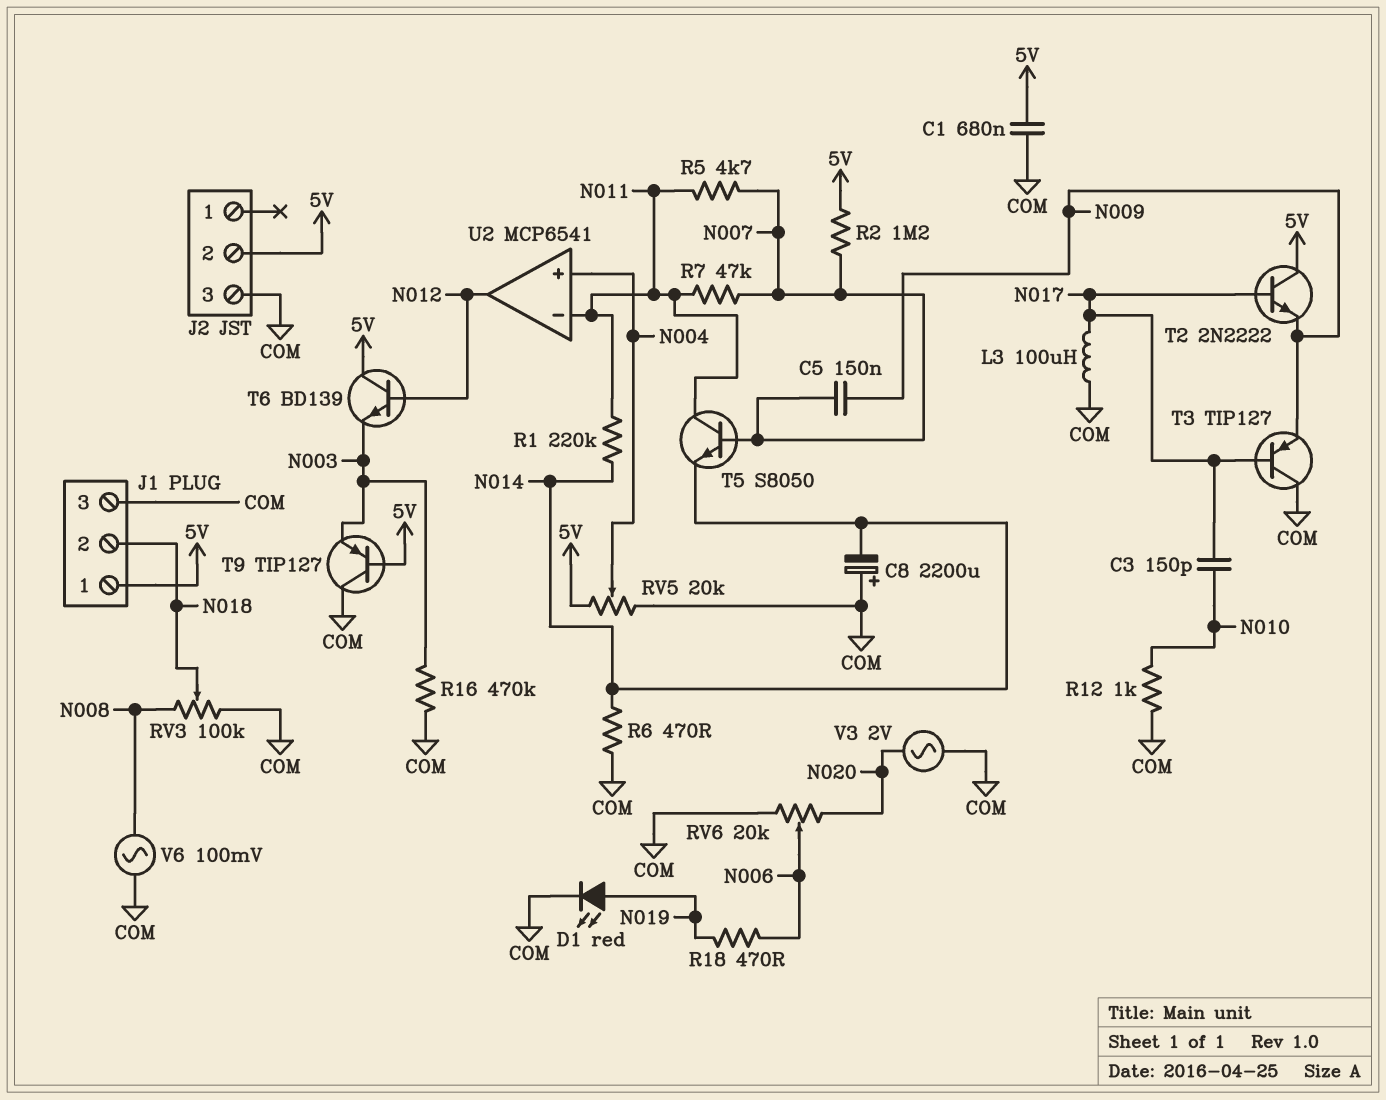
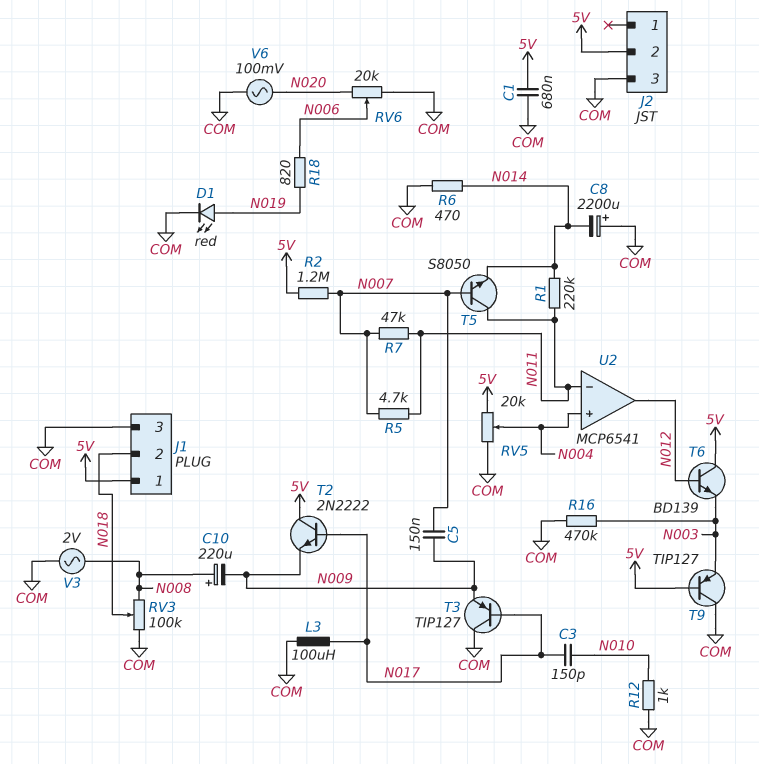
C10: none -> 220uF (plus N008, minus N009)
R18: 470 (N006, N019) -> 820 (N006, N019)
V3: AC 2V (COM, N020) -> AC 2V (COM, N008)
V6: AC 100mV (COM, N008) -> AC 100mV (COM, N020)

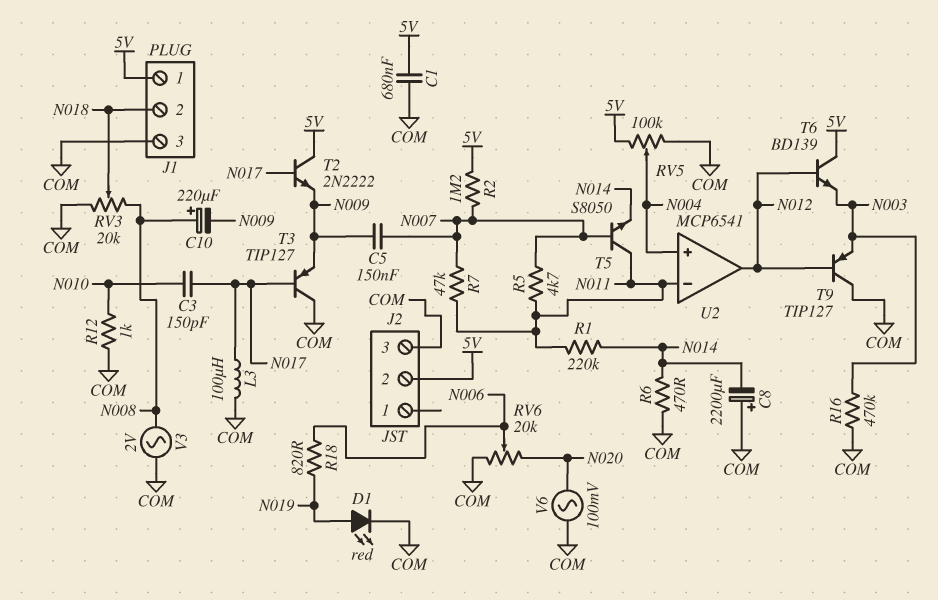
RV3: 100k (COM, N008, wiper N018) -> 20k (COM, N008, wiper N018)
RV5: 20k (5V, COM, wiper N004) -> 100k (5V, COM, wiper N004)
T9: PNP TIP127 (B 5V, C COM, E N003) -> PNP TIP127 (B N012, C COM, E N003)

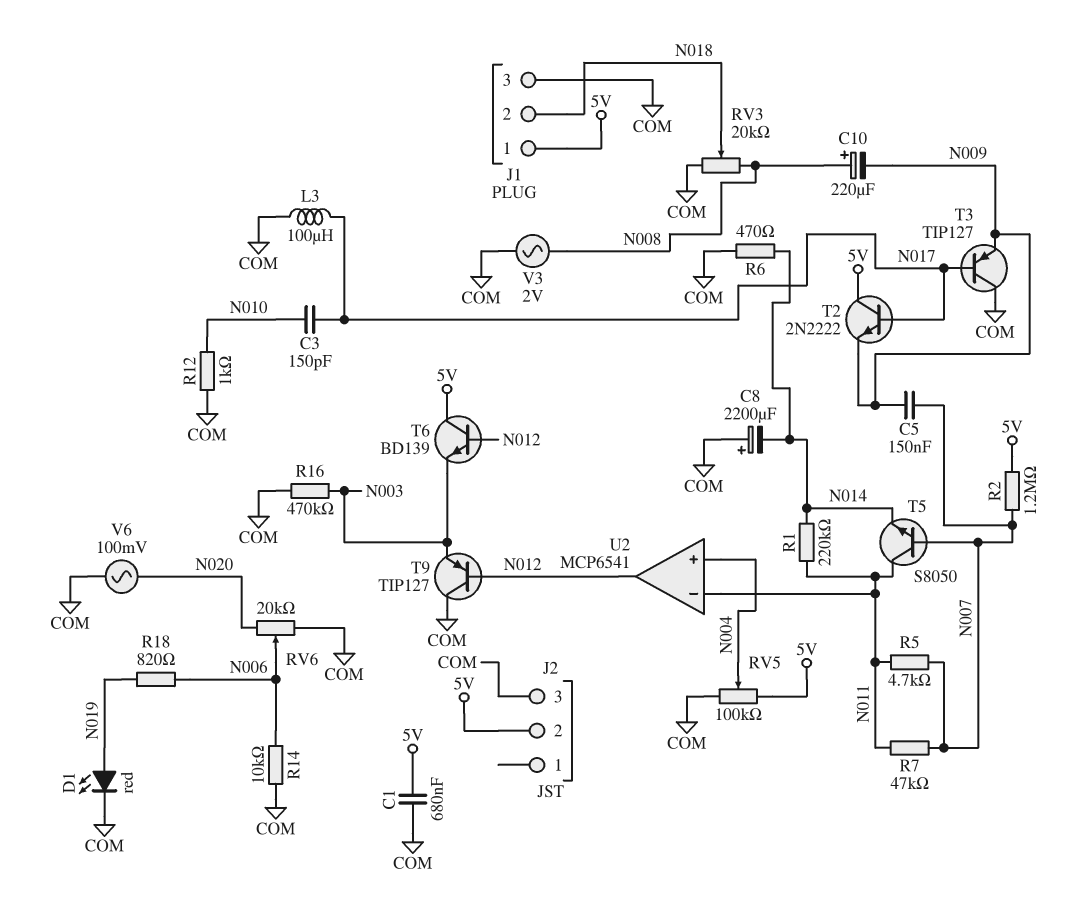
R14: none -> 10k (COM, N006)

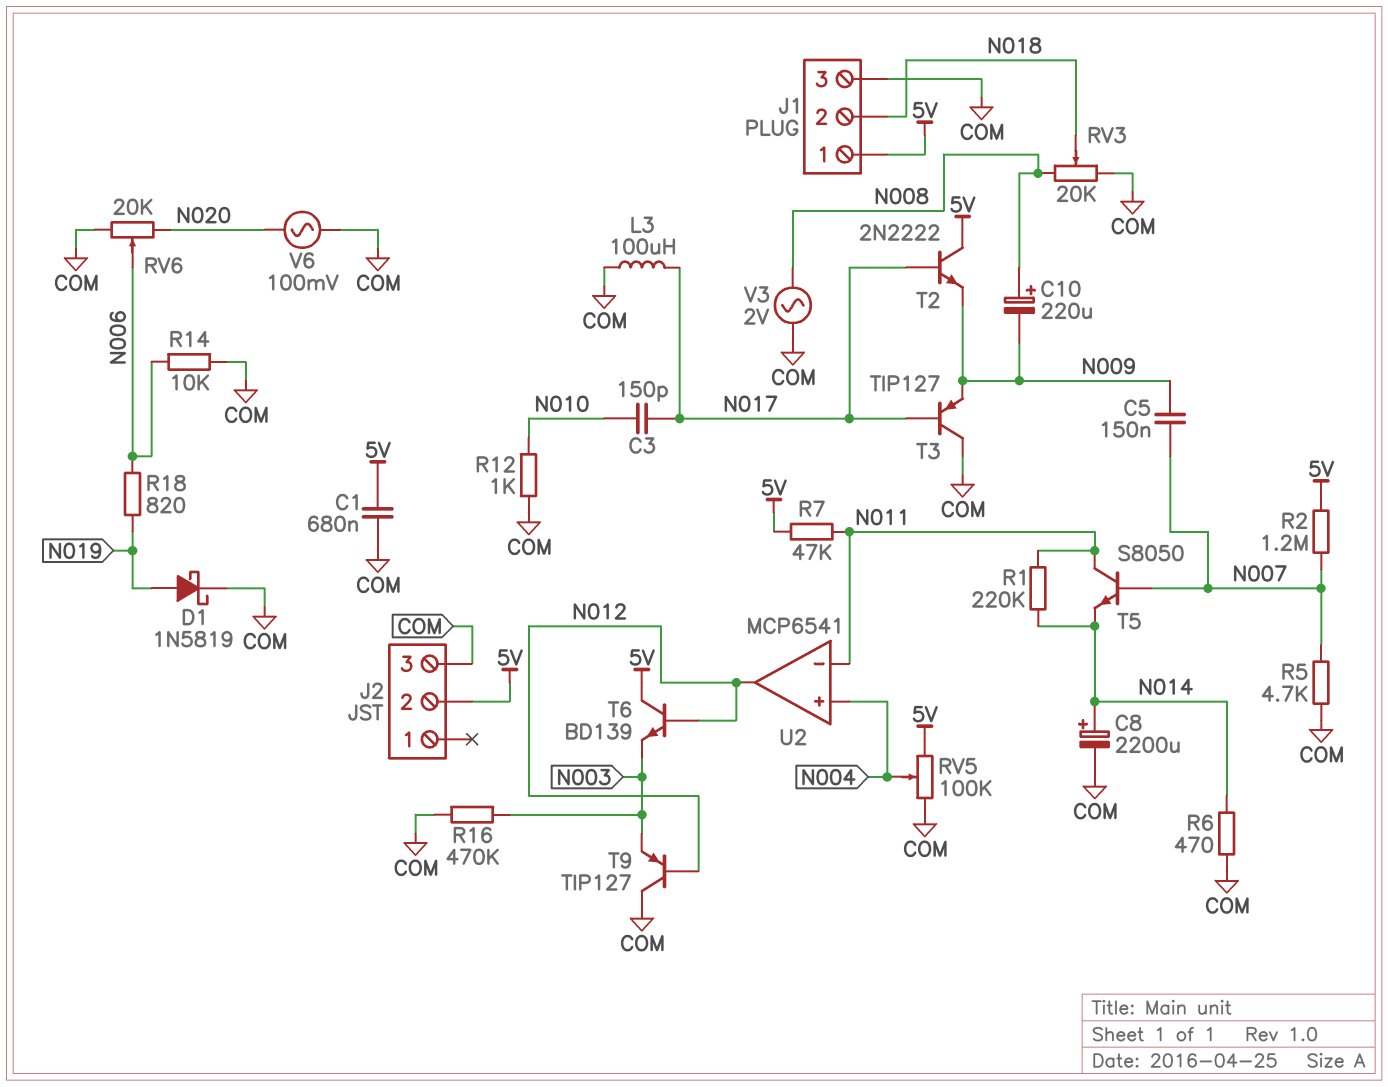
C8: 2200uF (plus COM, minus N014) -> 2200uF (plus N014, minus COM)
D1: LED red (A N019, K COM) -> schottky 1N5819 (A N019, K COM)
R5: 4.7k (N007, N011) -> 4.7k (COM, N007)
R7: 47k (N007, N011) -> 47k (5V, N011)

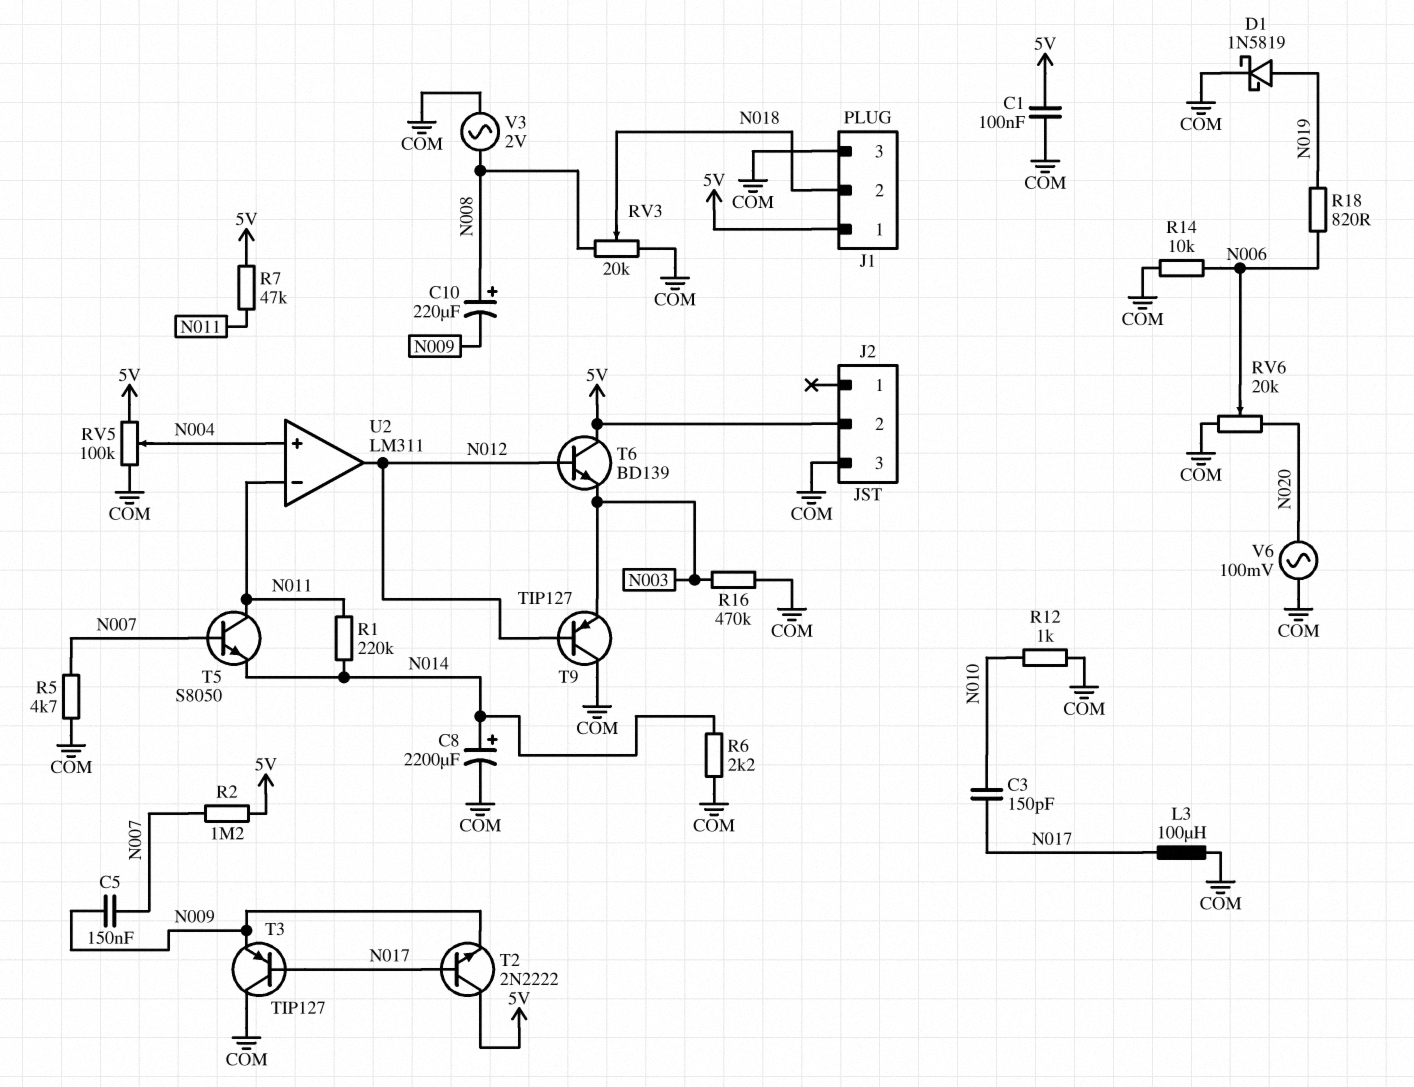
C1: 680nF (5V, COM) -> 100nF (5V, COM)
R6: 470 (COM, N014) -> 2.2k (COM, N014)
U2: MCP6541 -> LM311

